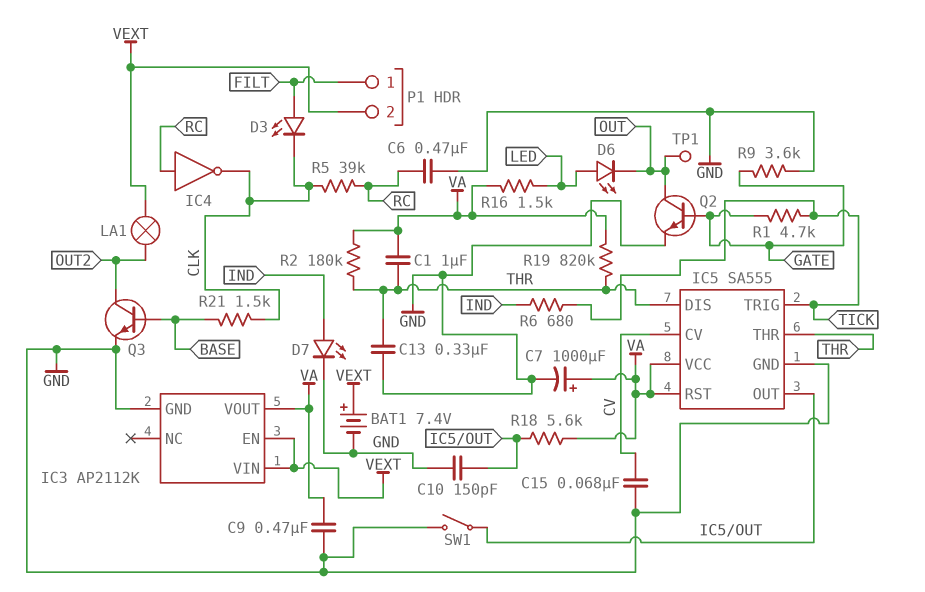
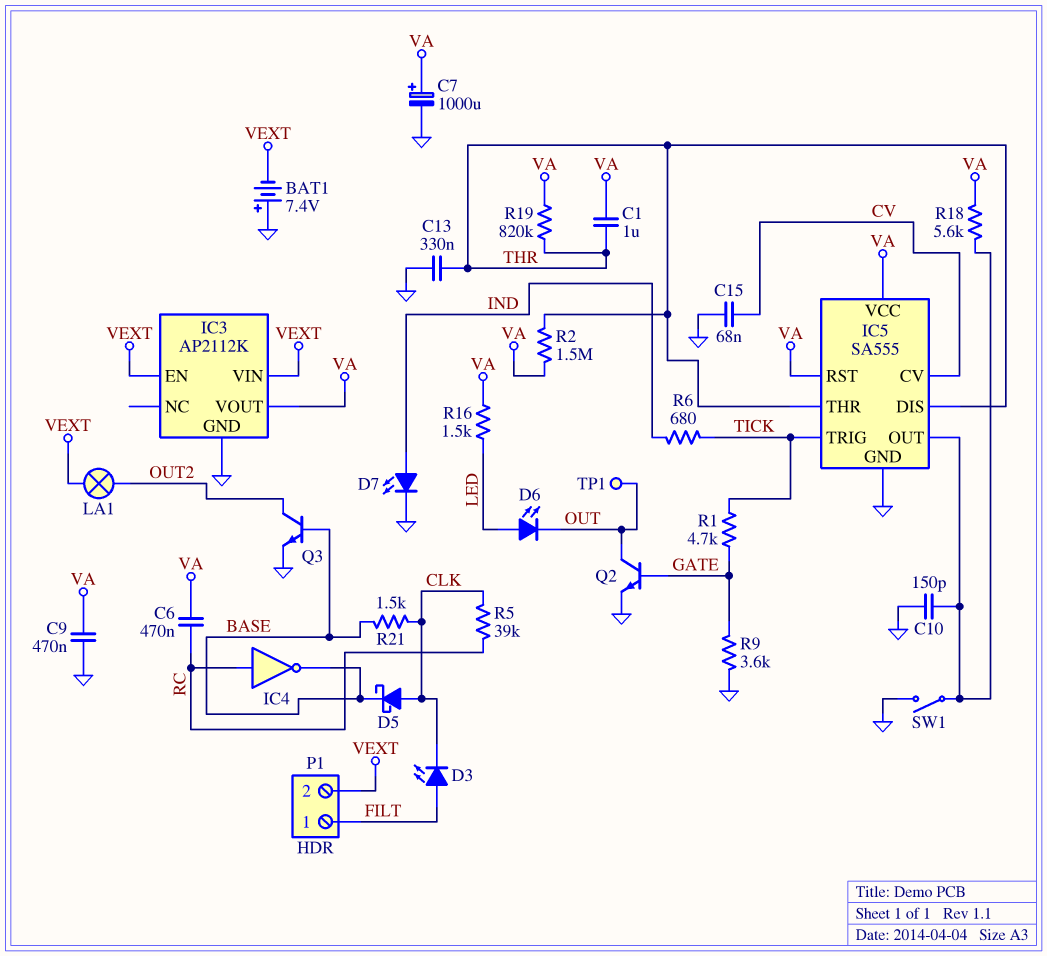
BAT1: 7.4V (plus VEXT, minus GND) -> 7.4V (plus GND, minus VEXT)
C6: 470nF (GND, RC) -> 470nF (RC, VA)
D5: none -> schottky (A CLK, K BASE)
IC4: NOT (in RC, out CLK) -> NOT (in RC, out BASE)
R2: 180k (THR, VA) -> 1.5M (THR, VA)

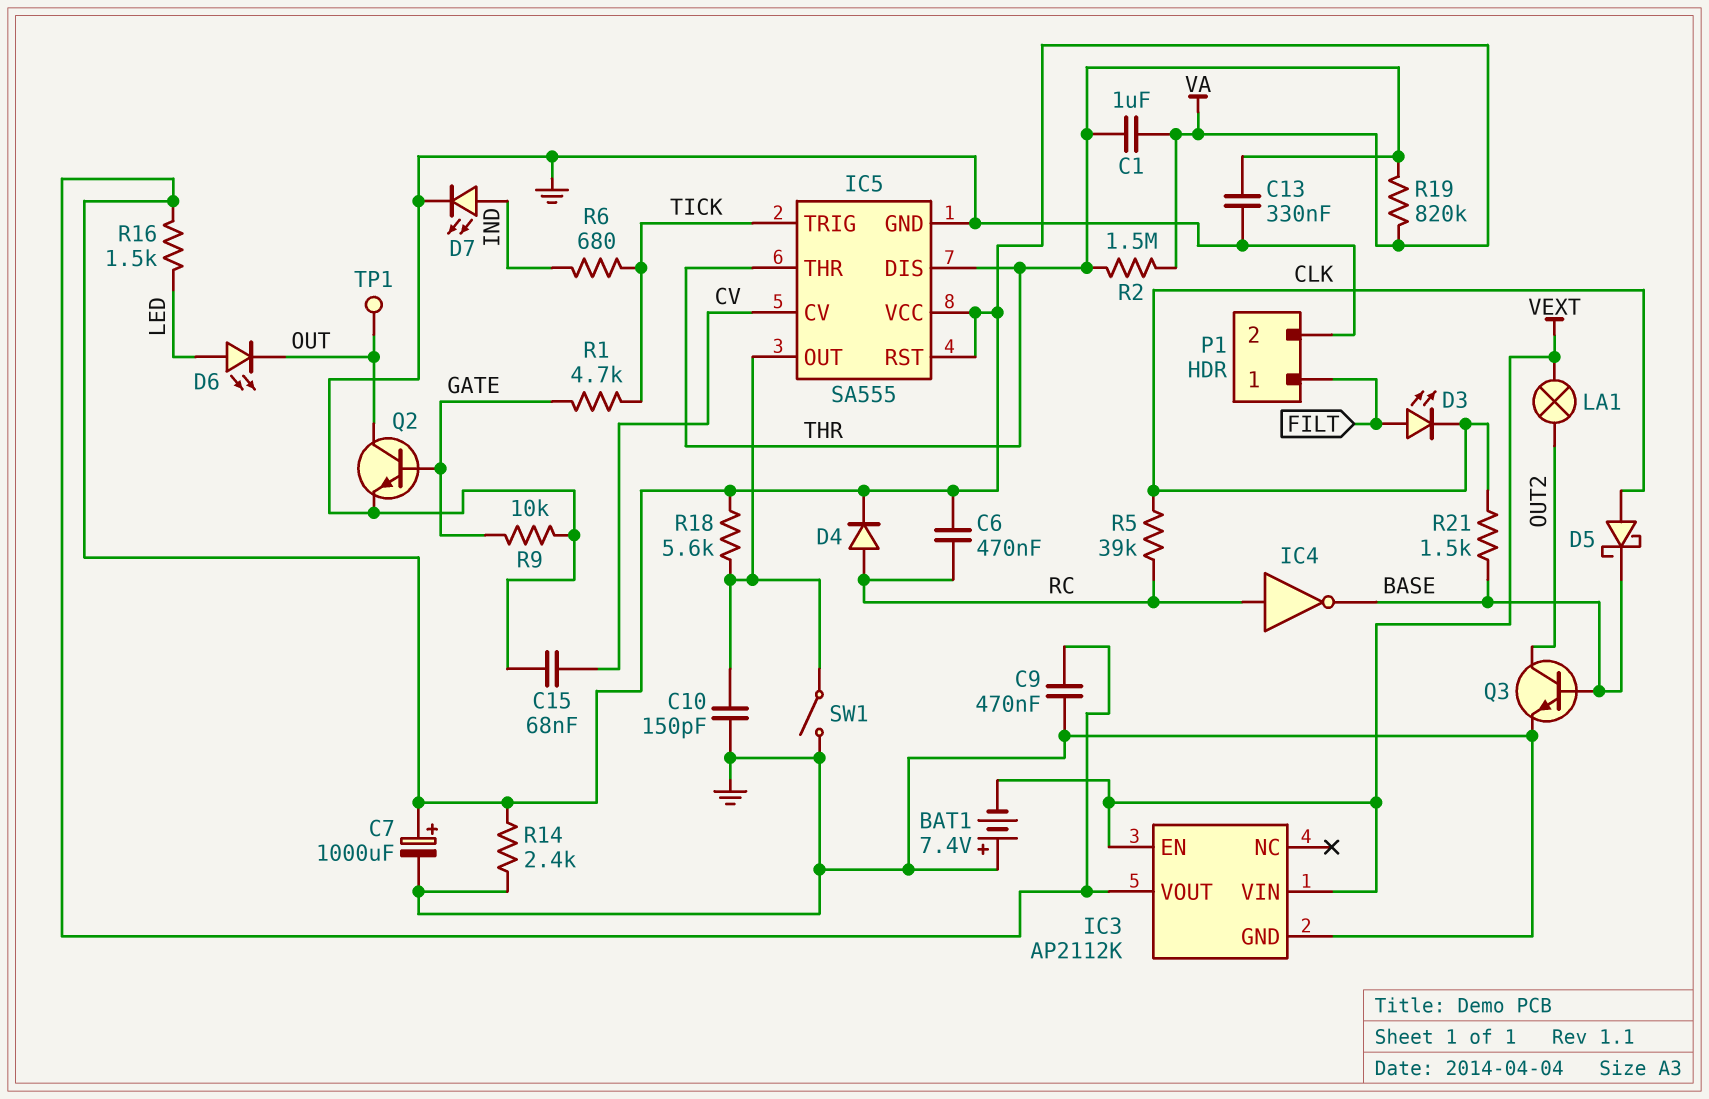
D4: none -> diode (A RC, K VA)
P1 pin 2: VEXT -> GND
R9: 3.6k (GATE, GND) -> 10k (GATE, GND)
R14: none -> 2.4k (GND, VA)

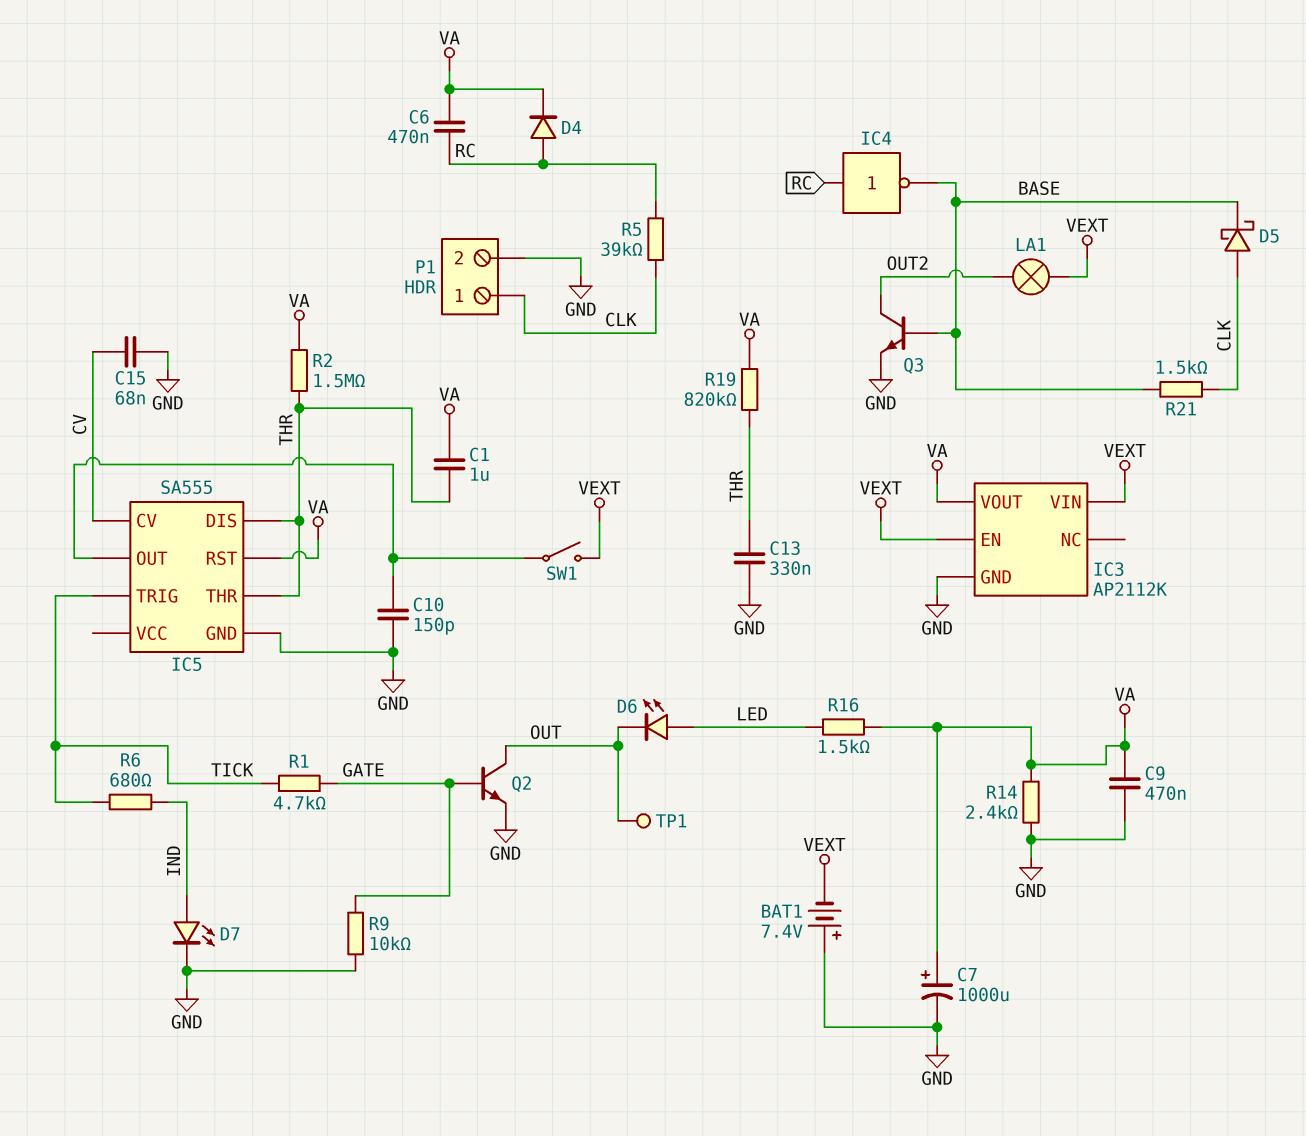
D3: LED (A FILT, K CLK) -> none
IC5 pin VCC: VA -> none
P1 pin 1: FILT -> CLK
R18: 5.6k (IC5/OUT, VA) -> none
SW1: switch (GND, IC5/OUT) -> switch (IC5/OUT, VEXT)

